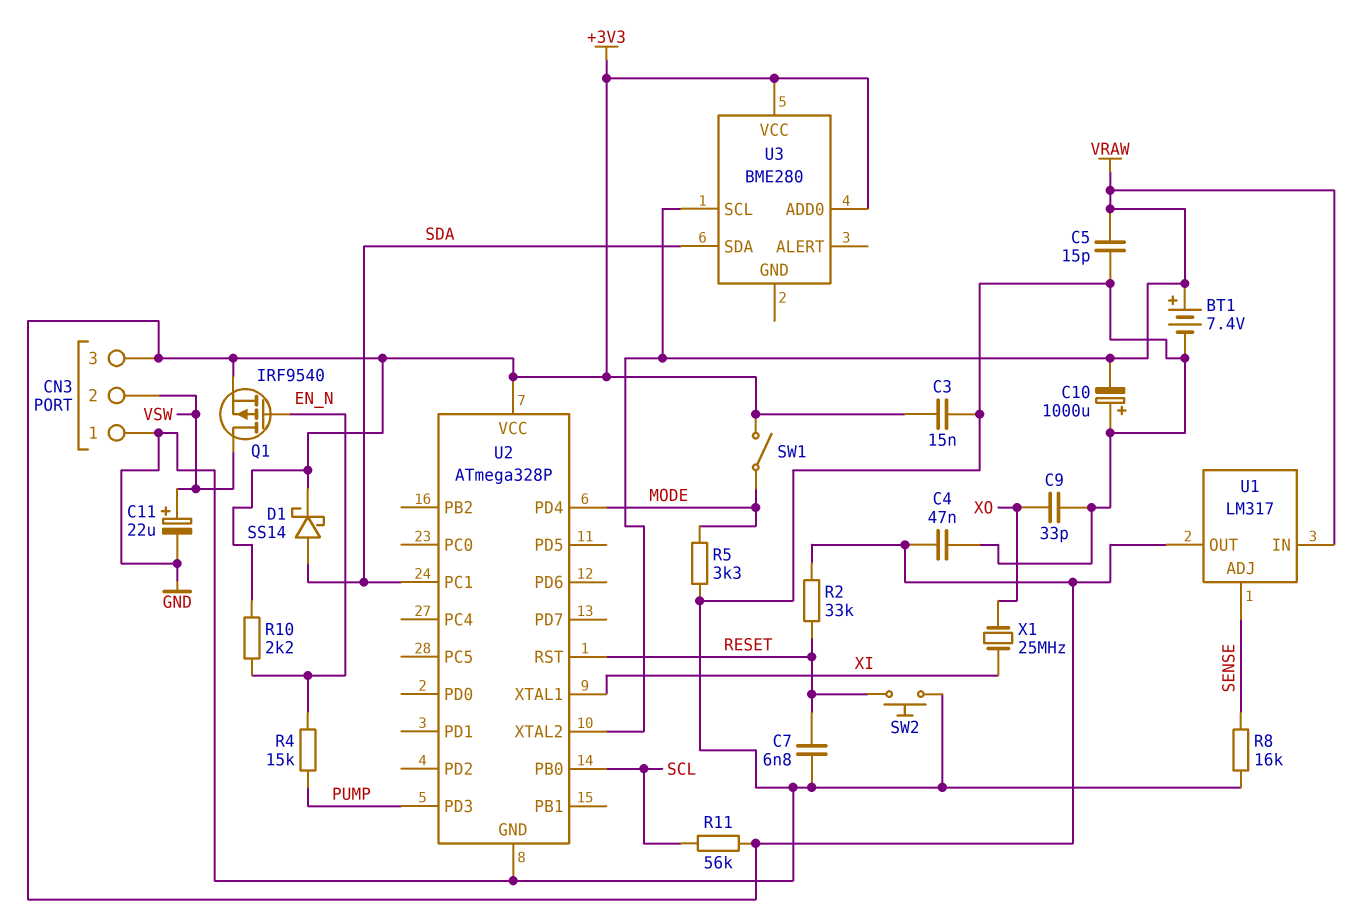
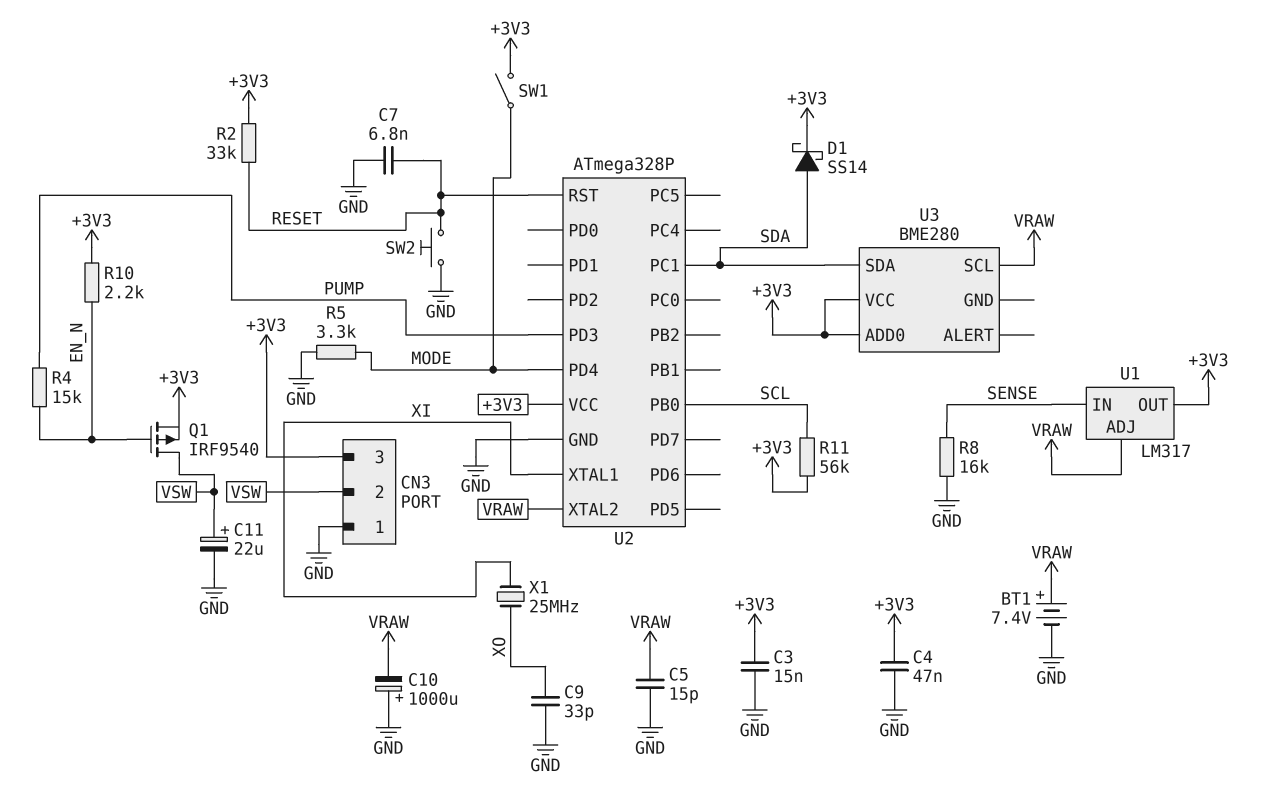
U1 pin ADJ: SENSE -> VRAW
U1 pin IN: VRAW -> SENSE

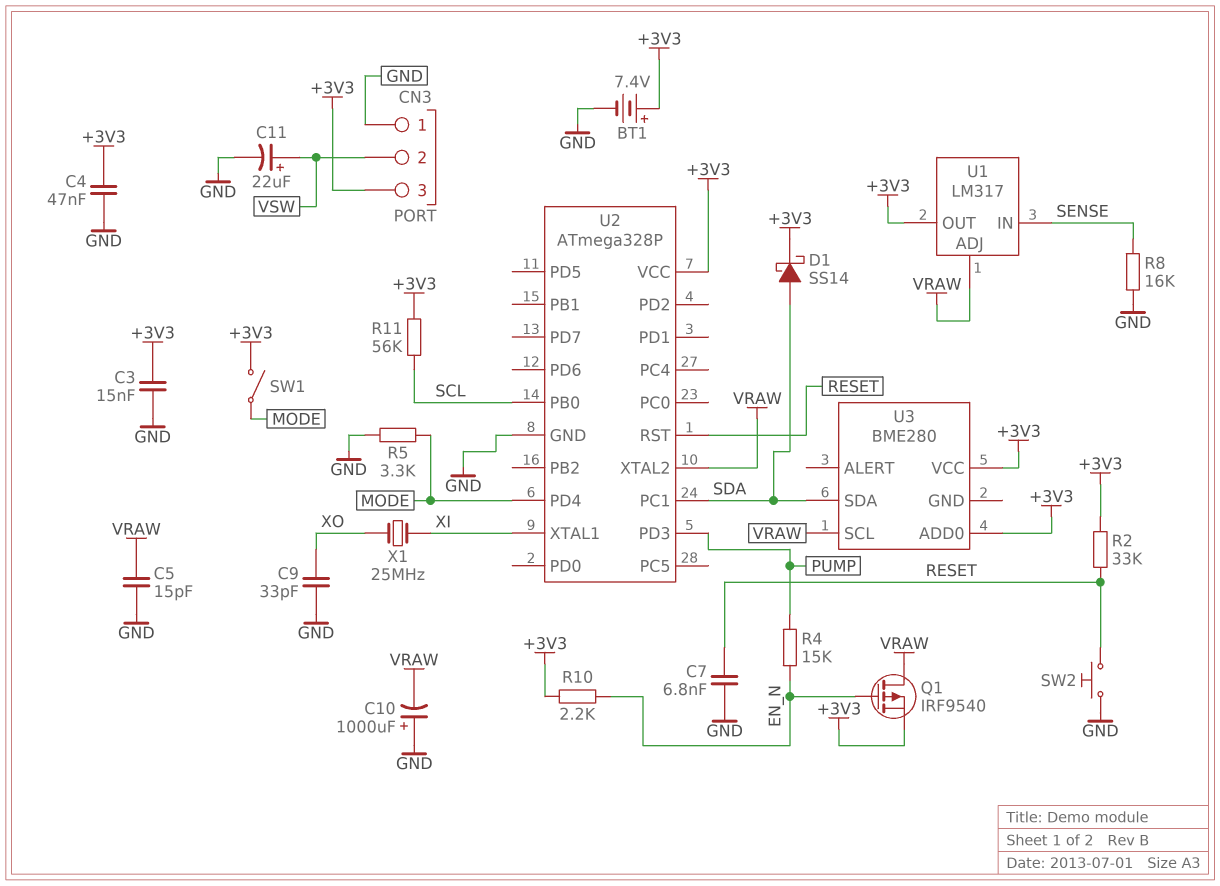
BT1: 7.4V (plus VRAW, minus GND) -> 7.4V (plus +3V3, minus GND)
Q1: PMOS IRF9540 (G EN_N, D VSW, S +3V3) -> PMOS IRF9540 (G EN_N, D VRAW, S +3V3)

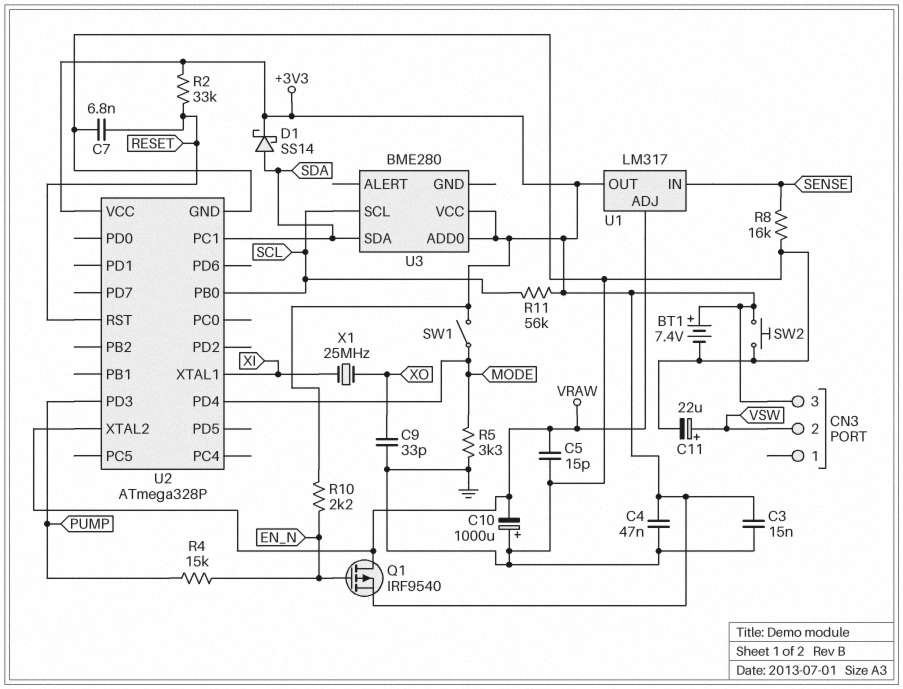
CN3 pin 1: GND -> none
SW2: button (GND, RESET) -> button (+3V3, GND)
U3 pin SCL: VRAW -> SCL

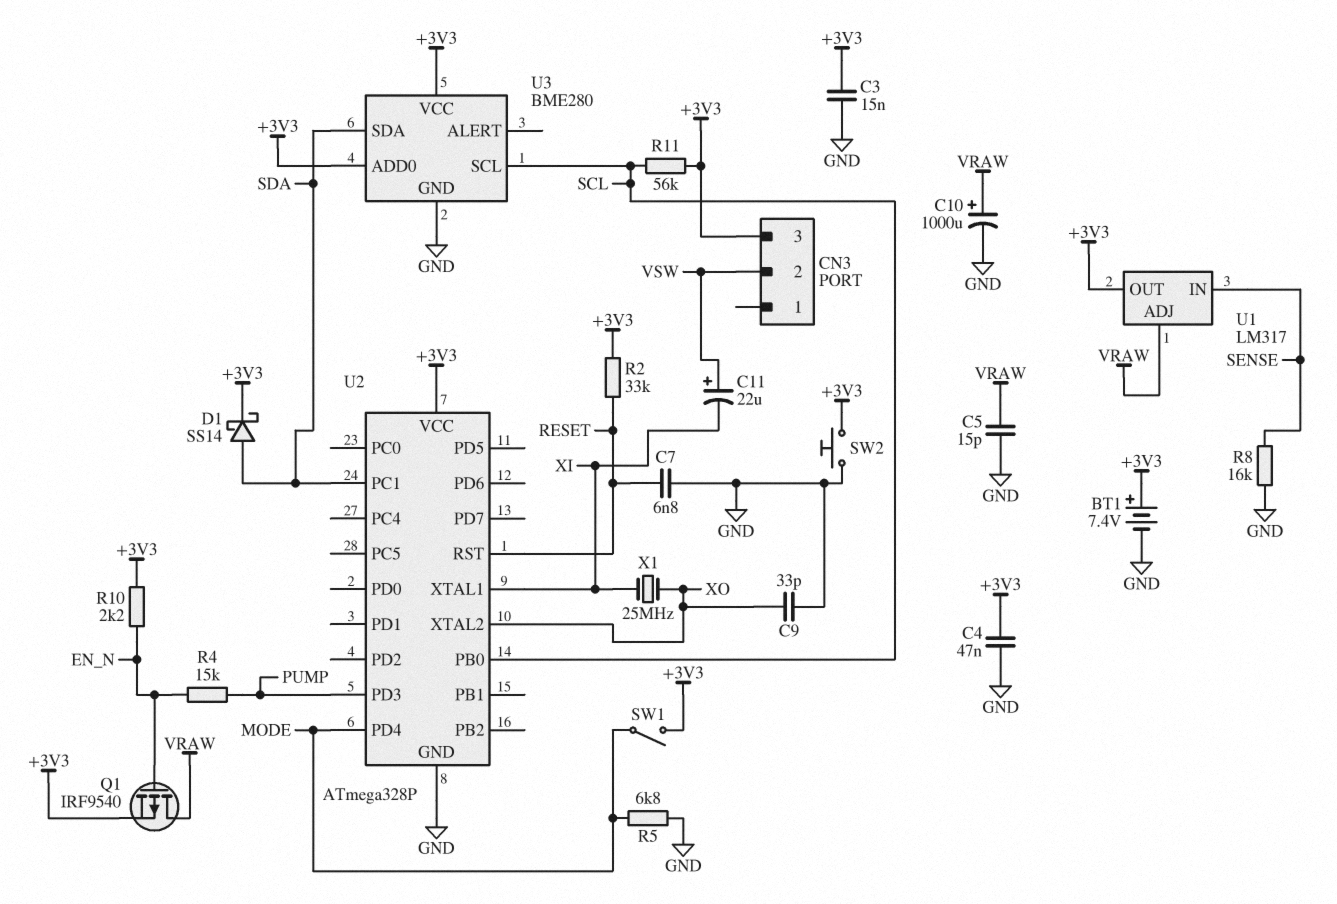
C10: 1000uF (plus GND, minus VRAW) -> 1000uF (plus VRAW, minus GND)
C11: 22uF (plus VSW, minus GND) -> 22uF (plus VSW, minus XI)
R5: 3.3k (GND, MODE) -> 6.8k (GND, MODE)
U2 pin XTAL2: VRAW -> XO
U3 pin GND: none -> GND

